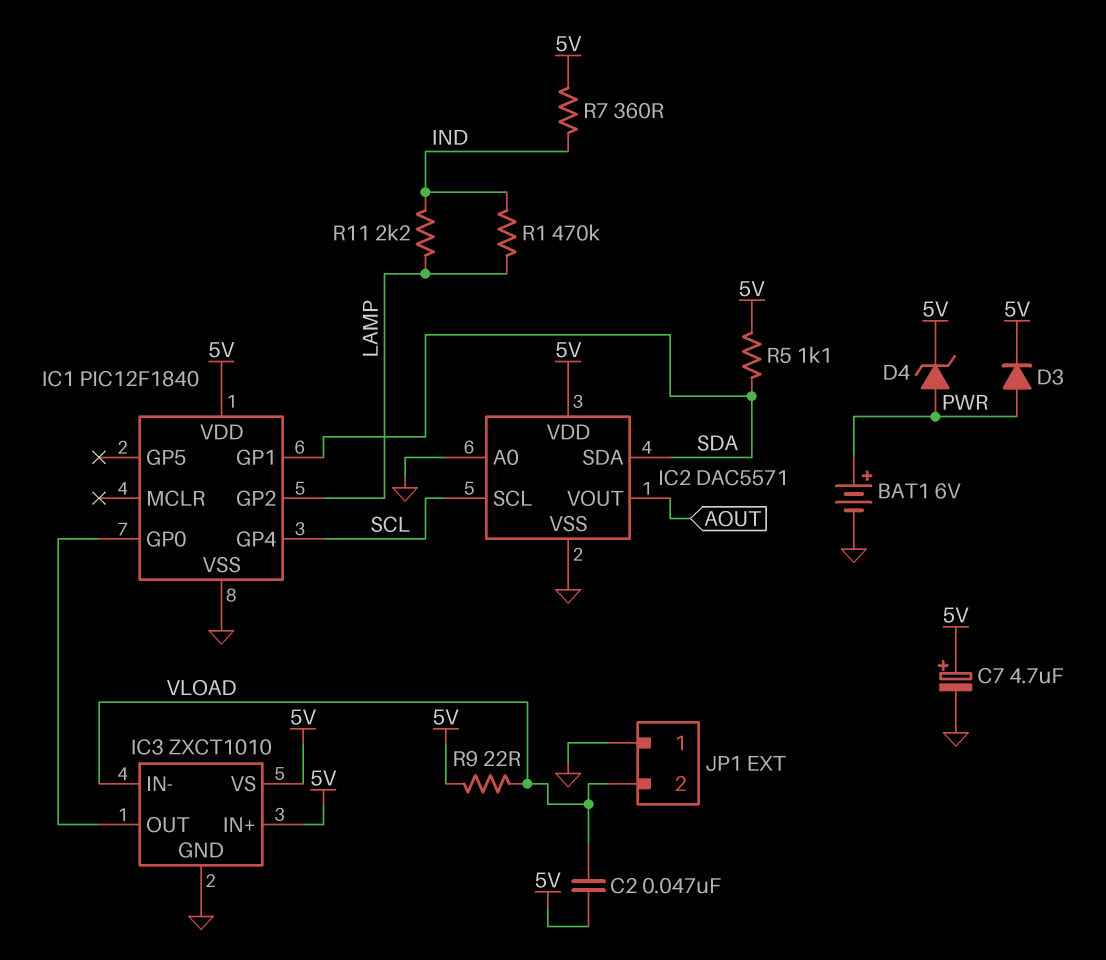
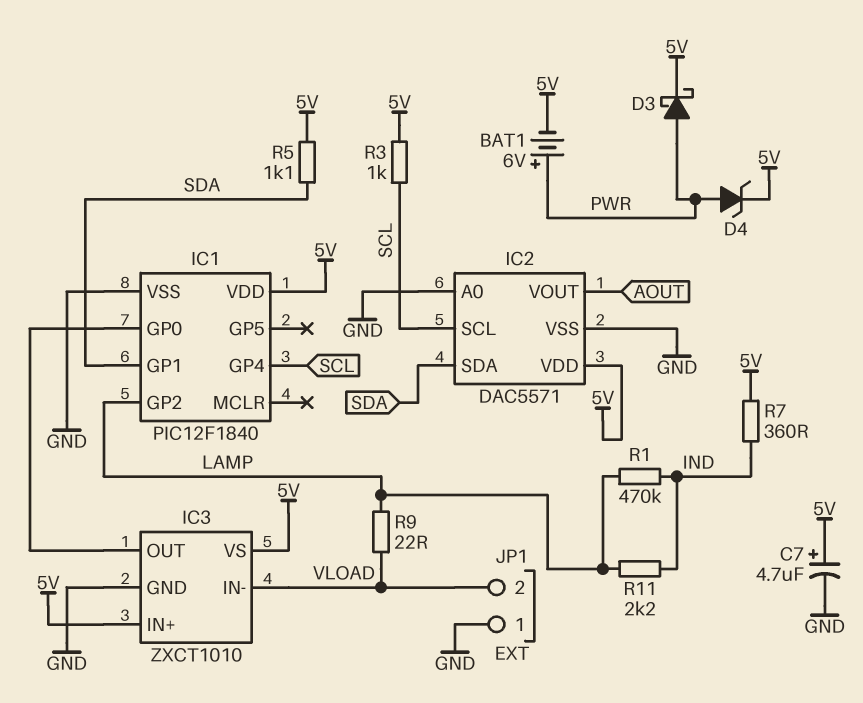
BAT1: 6V (plus PWR, minus GND) -> 6V (plus PWR, minus 5V)
C2: 47nF (5V, VLOAD) -> none
D3: diode (A PWR, K 5V) -> schottky (A PWR, K 5V)
R3: none -> 1k (5V, SCL)
R9: 22 (5V, VLOAD) -> 22 (LAMP, VLOAD)

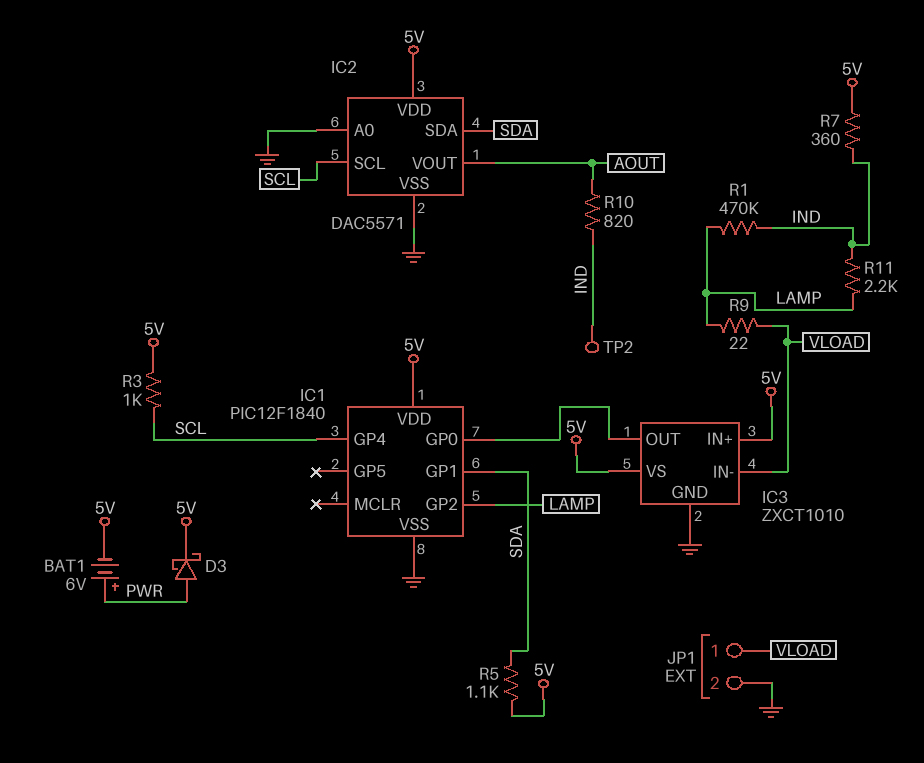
C7: 4.7uF (plus 5V, minus GND) -> none
D4: zener (A PWR, K 5V) -> none
JP1 pin 1: GND -> VLOAD
JP1 pin 2: VLOAD -> GND
R10: none -> 820 (AOUT, IND)
TP2: none -> test point (IND)

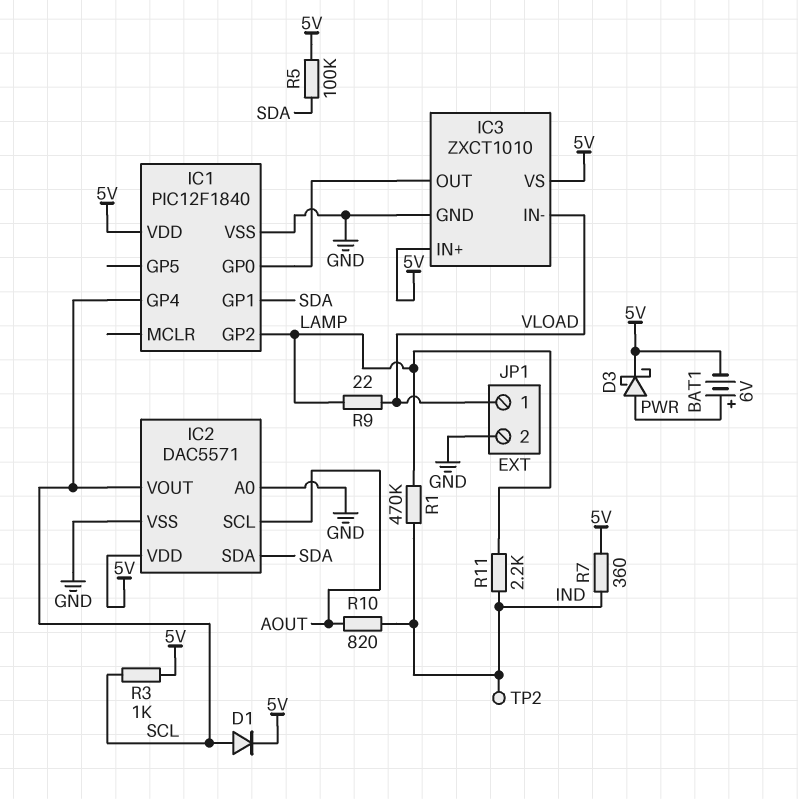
D1: none -> diode (A SCL, K 5V)
IC2 pin SCL: SCL -> AOUT
IC2 pin VOUT: AOUT -> SCL
R5: 1.1k (5V, SDA) -> 100k (5V, SDA)

